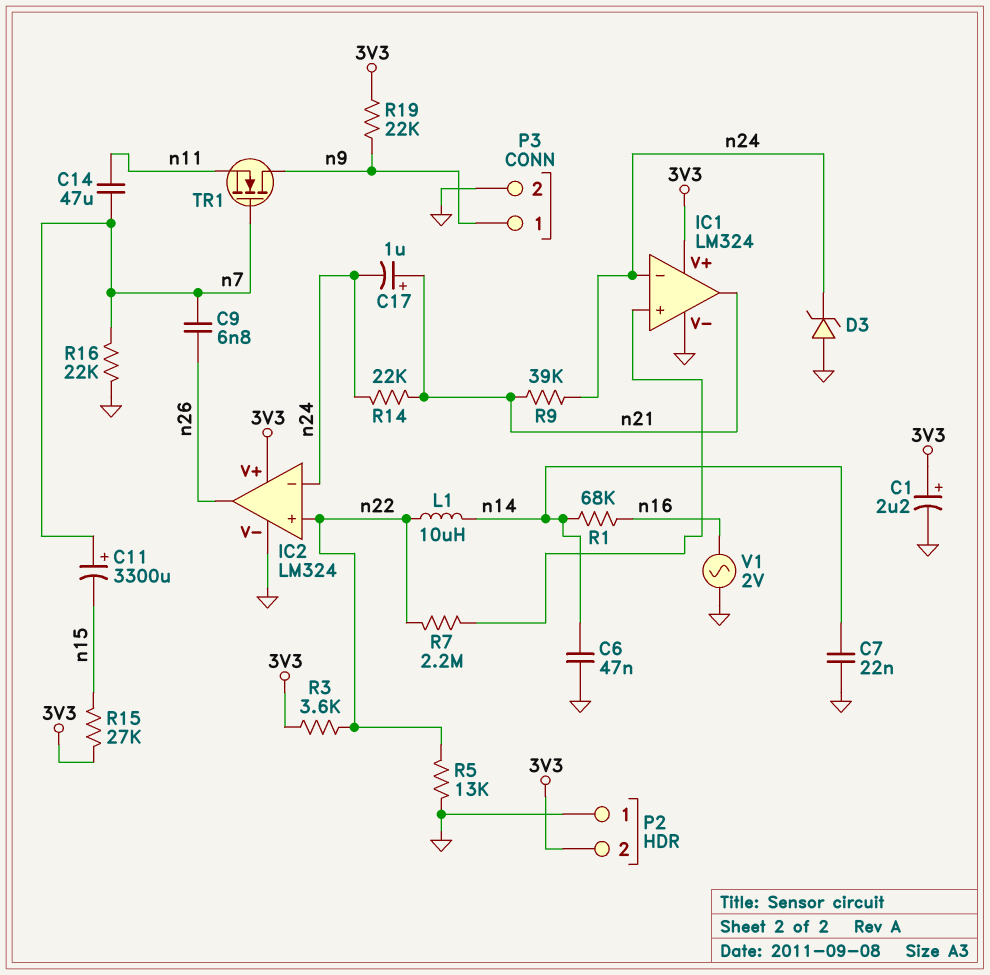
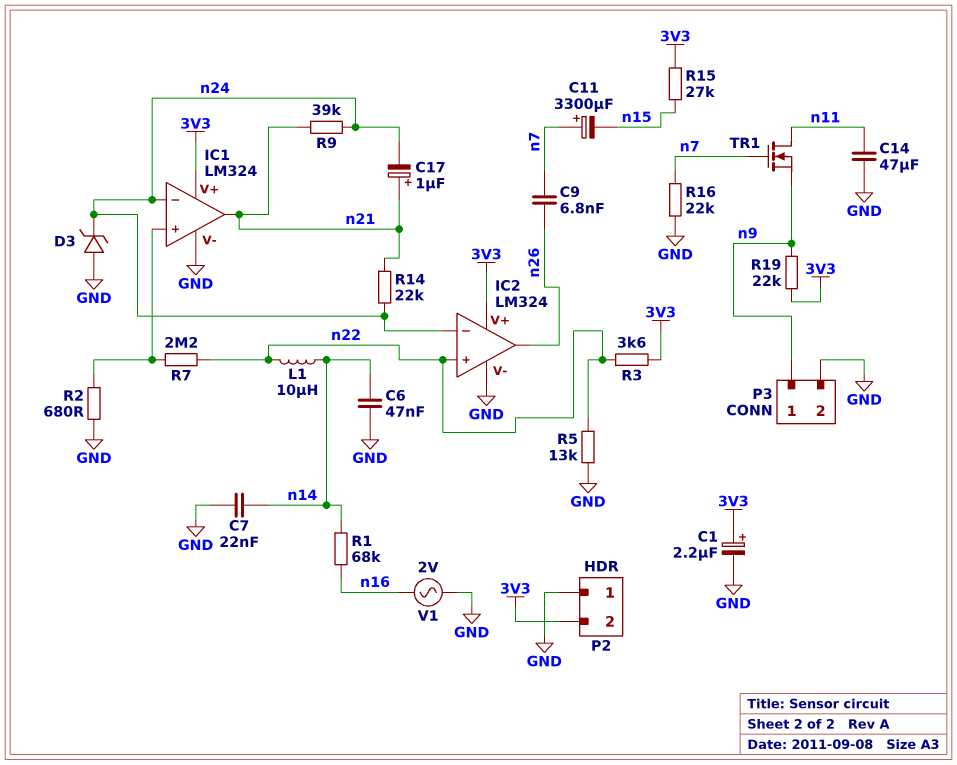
C14: 47uF (n7, n11) -> 47uF (GND, n11)
R2: none -> 680 (GND, IC1/in+)
TR1: NMOS (G n7, D n9, S n11) -> NMOS (G n7, D n11, S n9)

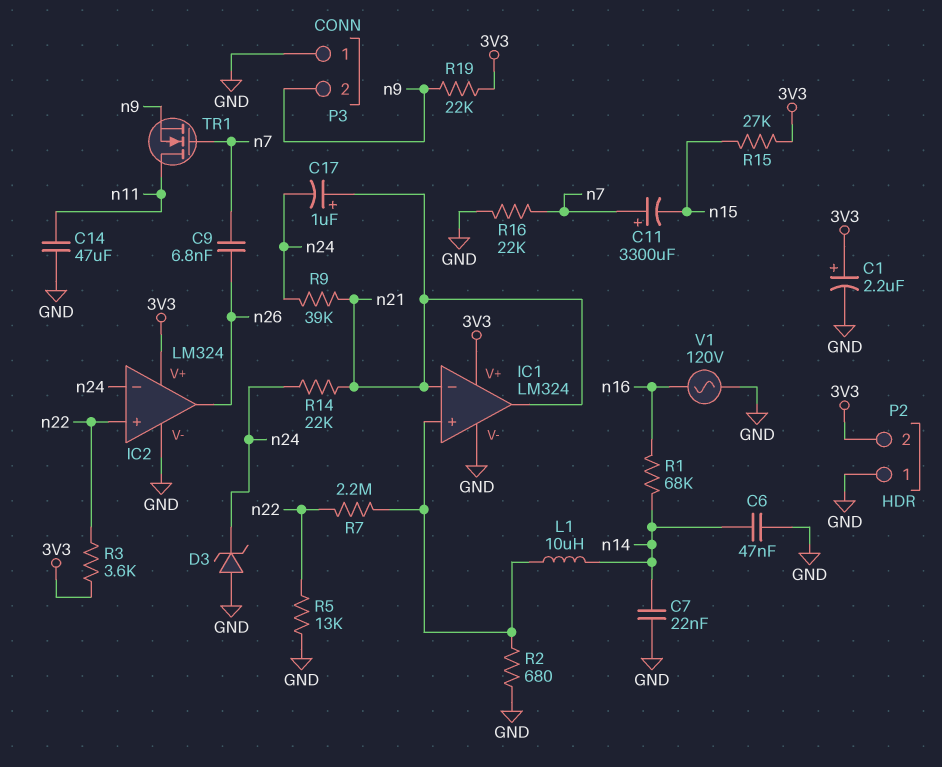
IC1 pin in-: n24 -> n21
L1: 10uH (n14, n22) -> 10uH (IC1/in+, n14)
P3 pin 1: n9 -> GND
P3 pin 2: GND -> n9
V1: AC 2V (GND, n16) -> AC 120V (GND, n16)

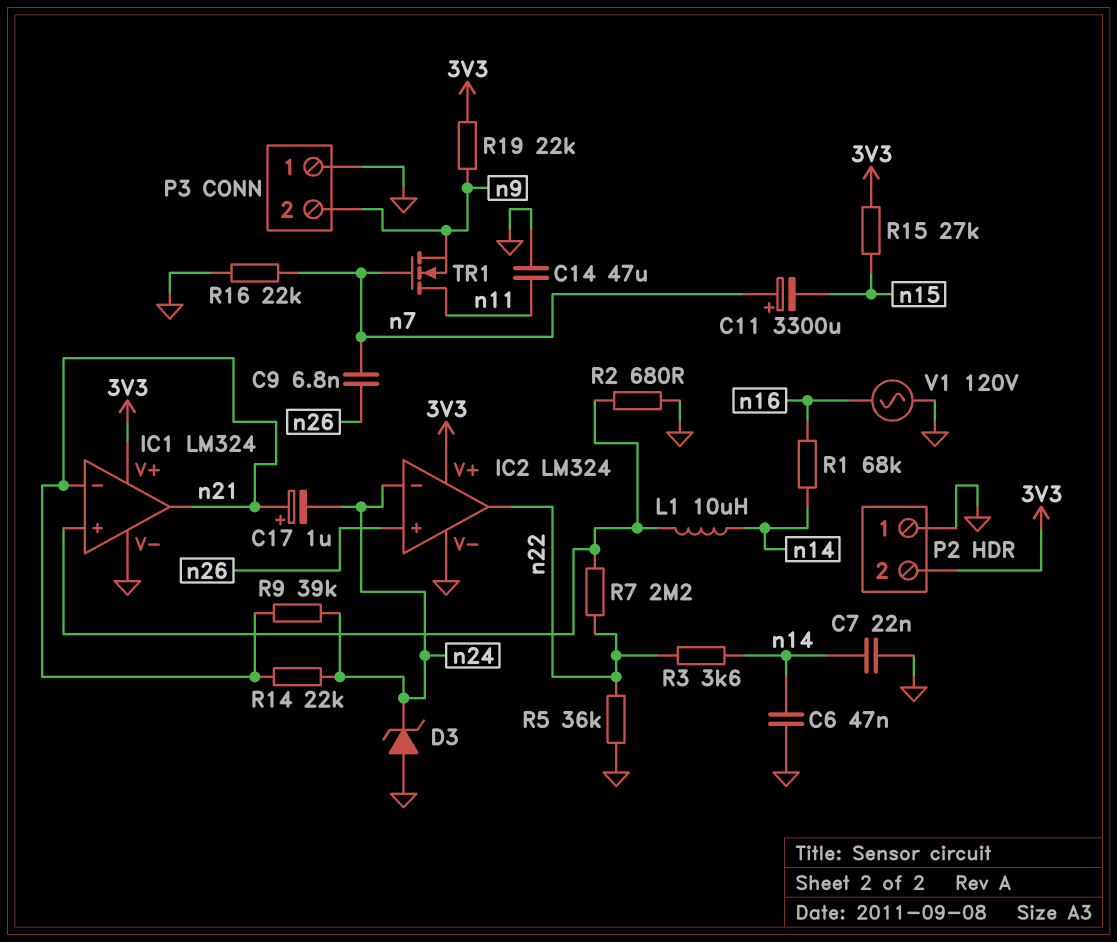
C1: 2.2uF (plus 3V3, minus GND) -> none
IC2 pin in+: n22 -> n26
IC2 pin out: n26 -> n22
R3: 3.6k (3V3, n22) -> 3.6k (n14, n22)
R5: 13k (GND, n22) -> 36k (GND, n22)

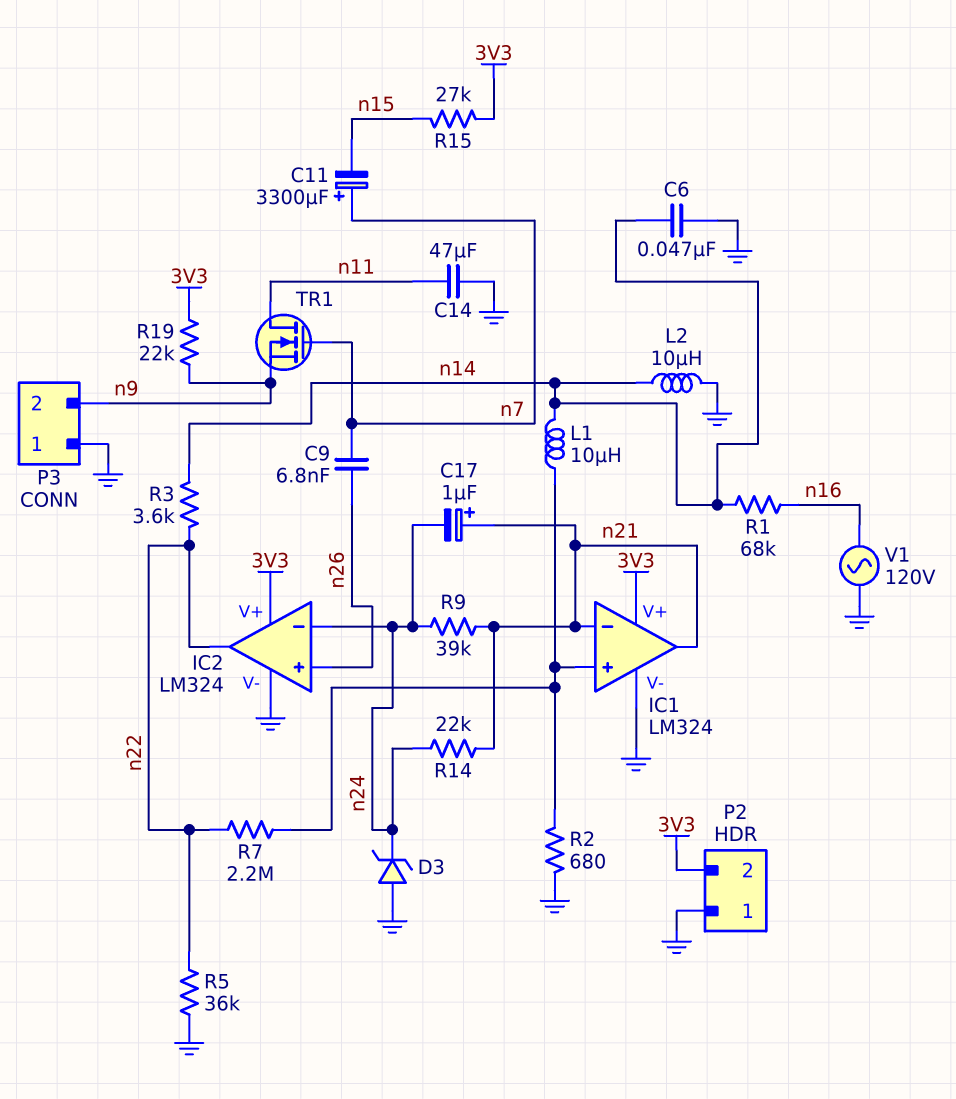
C7: 22nF (GND, n14) -> none
L2: none -> 10uH (GND, n14)
R16: 22k (GND, n7) -> none

